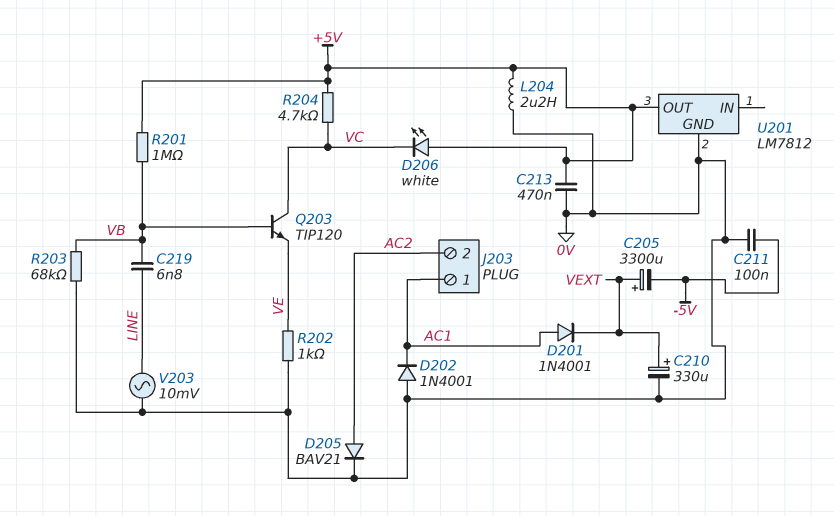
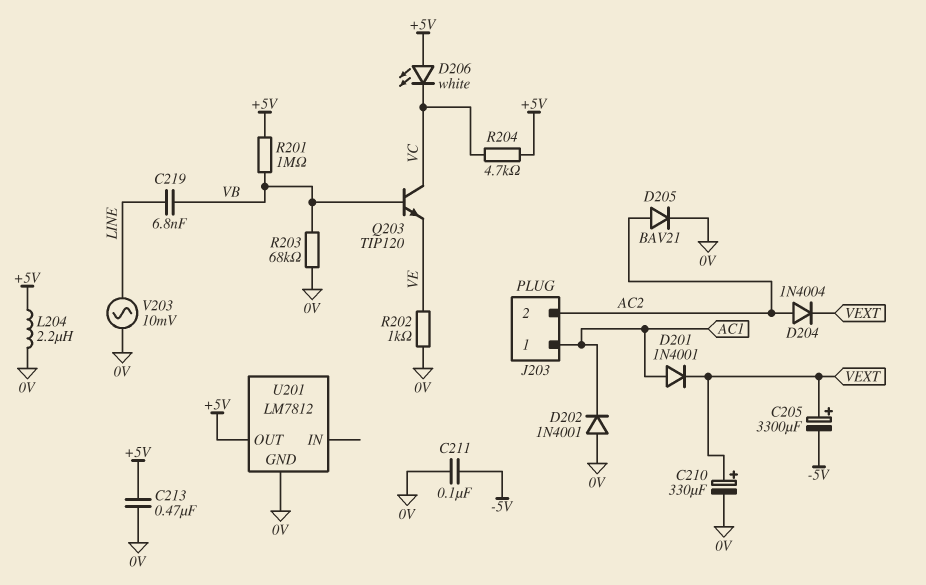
D204: none -> diode 1N4004 (A AC2, K VEXT)

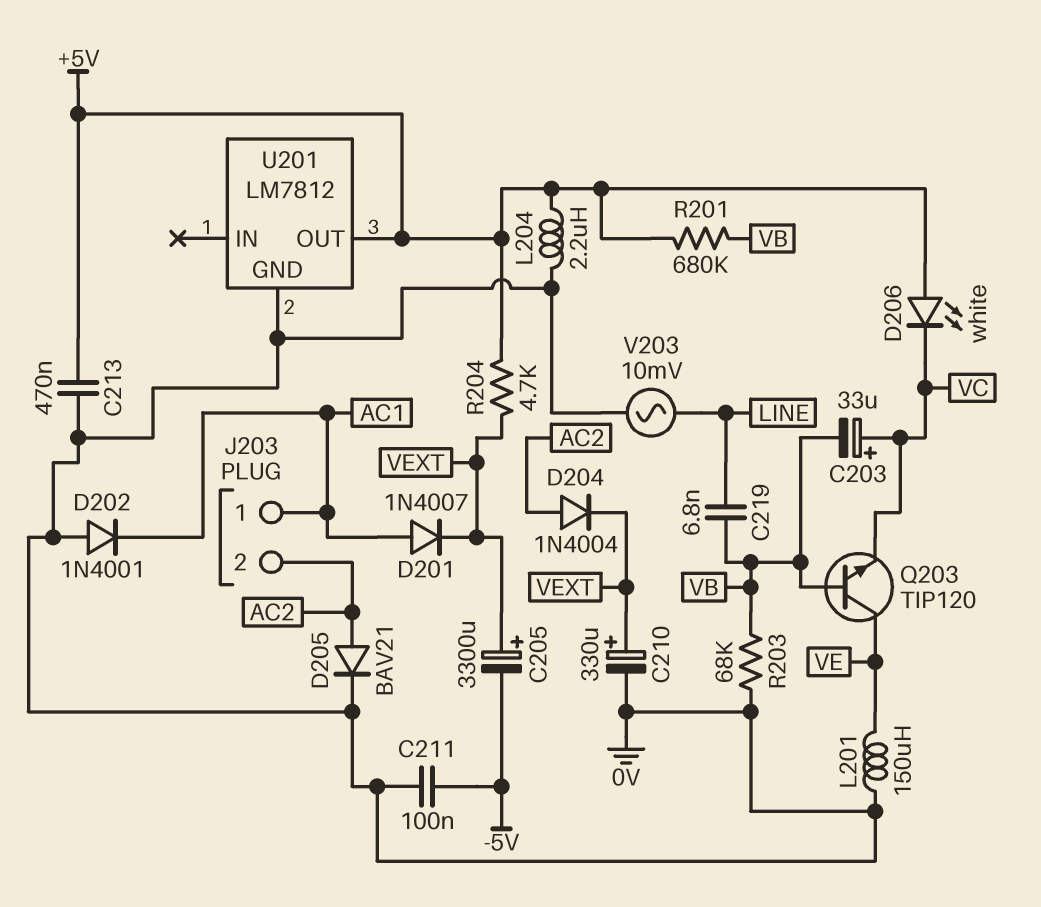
C203: none -> 33uF (plus VC, minus VB)
D201: diode 1N4001 (A AC1, K VEXT) -> diode 1N4007 (A AC1, K VEXT)
L201: none -> 150uH (0V, VE)
Q203: NPN TIP120 (B VB, C VC, E VE) -> NPN TIP120 (B VB, C VE, E VC)
R201: 1M (+5V, VB) -> 680k (+5V, VB)
R202: 1k (0V, VE) -> none
R204: 4.7k (+5V, VC) -> 4.7k (+5V, VEXT)

